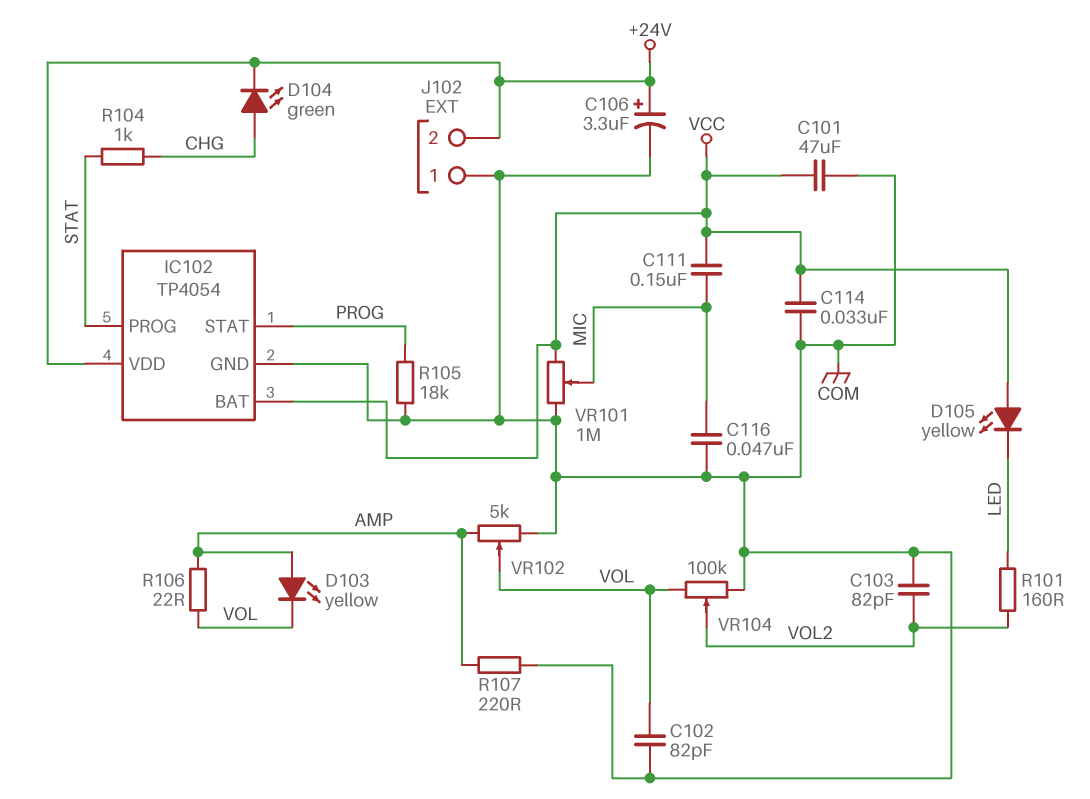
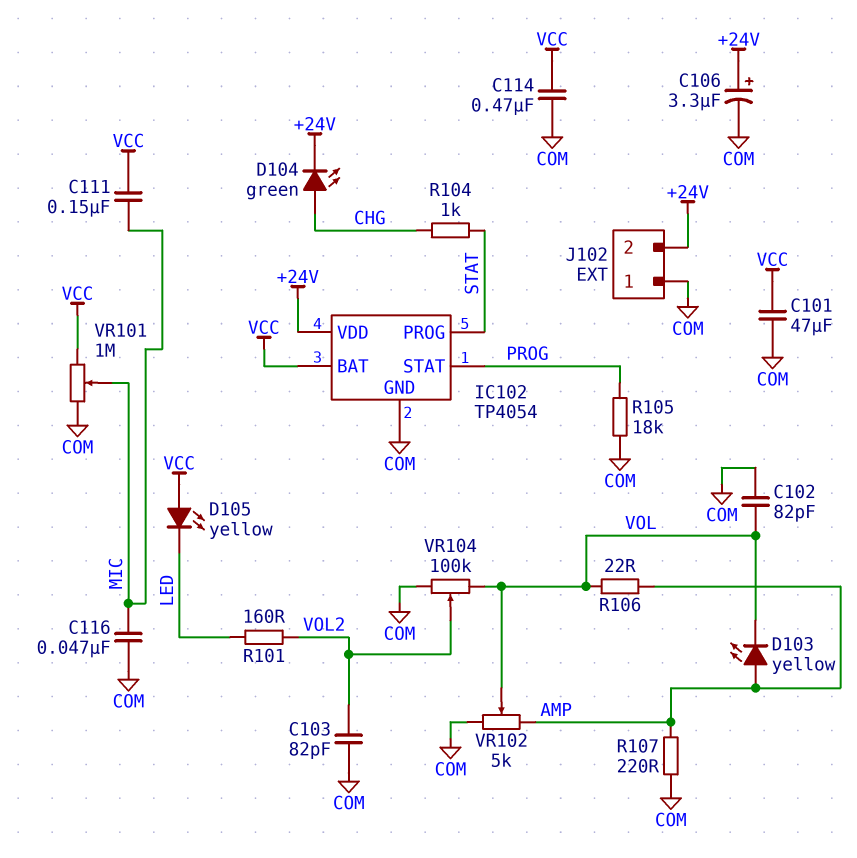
C114: 33nF (COM, VCC) -> 470nF (COM, VCC)

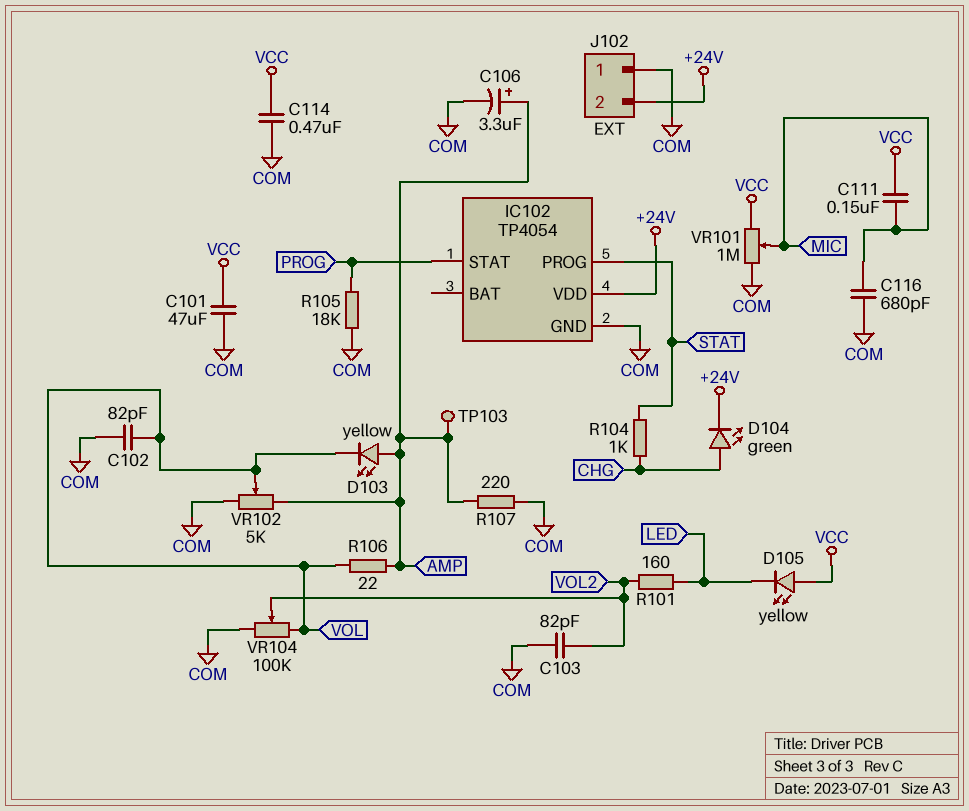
C106: 3.3uF (plus +24V, minus COM) -> 3.3uF (plus AMP, minus COM)
C116: 47nF (COM, MIC) -> 680pF (COM, MIC)
IC102 pin BAT: VCC -> none
TP103: none -> test point (AMP)

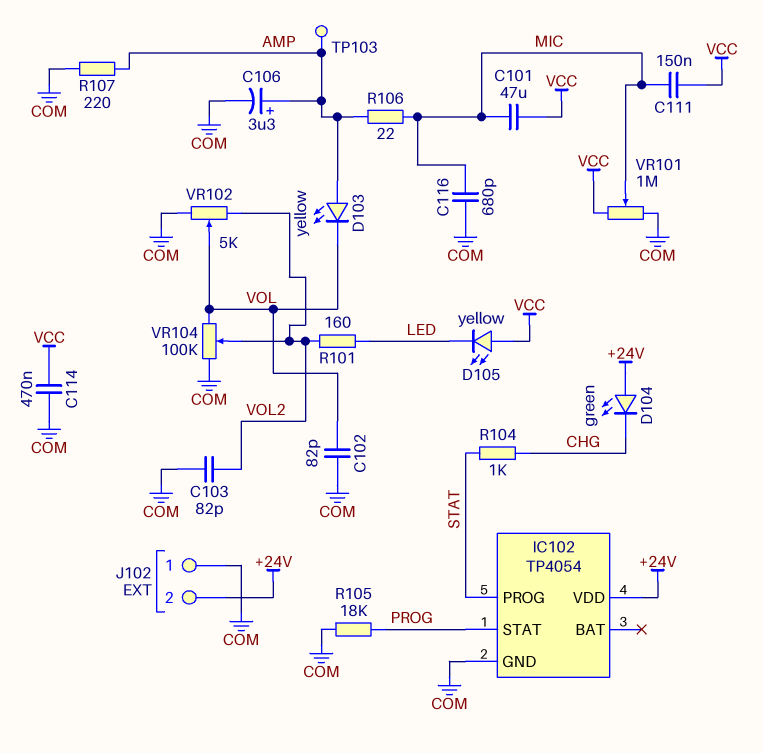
C101: 47uF (COM, VCC) -> 47uF (MIC, VCC)
D104: LED green (A CHG, K +24V) -> LED green (A +24V, K CHG)
R106: 22 (AMP, VOL) -> 22 (AMP, MIC)
VR102: 5k (AMP, COM, wiper VOL) -> 5k (COM, VOL2, wiper VOL)

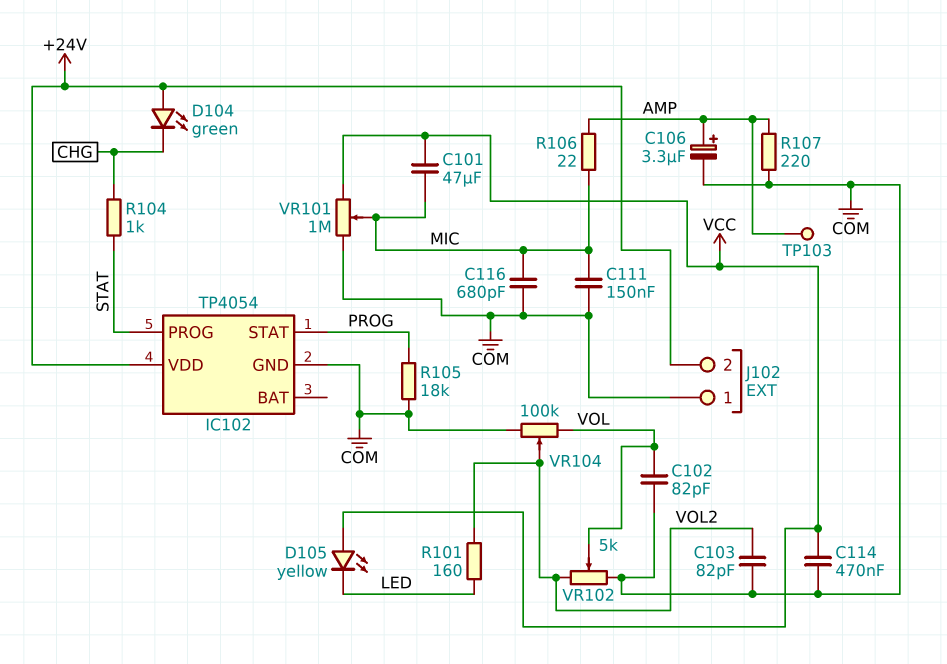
C111: 150nF (MIC, VCC) -> 150nF (COM, MIC)
D103: LED yellow (A AMP, K VOL) -> none

